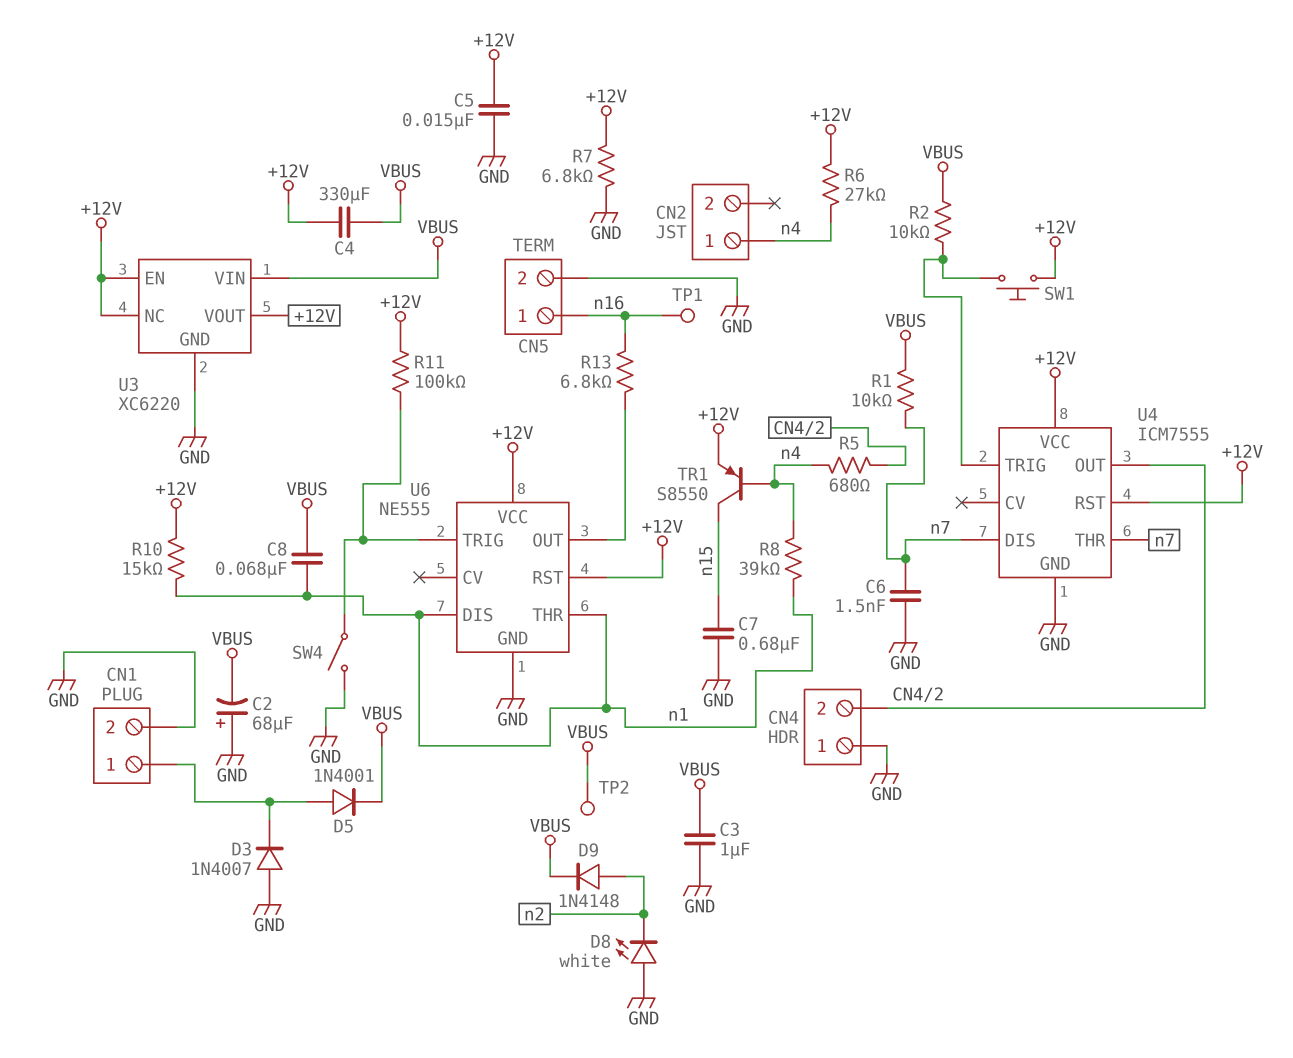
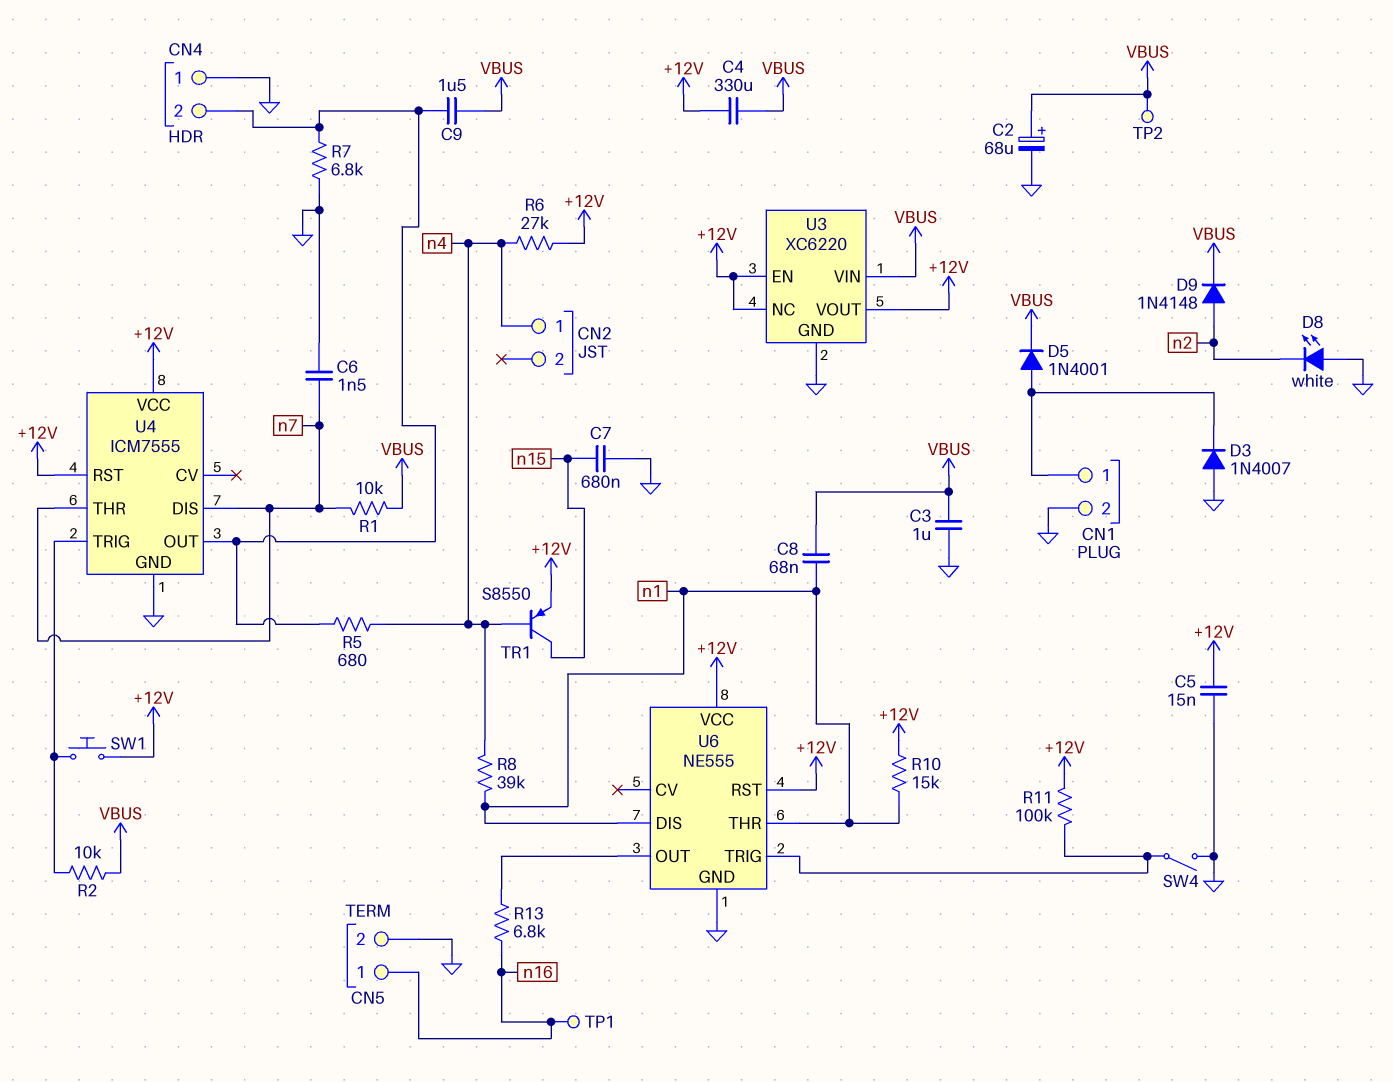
C2: 68uF (plus GND, minus VBUS) -> 68uF (plus VBUS, minus GND)
C9: none -> 1.5uF (CN4/2, VBUS)
R7: 6.8k (+12V, GND) -> 6.8k (CN4/2, GND)

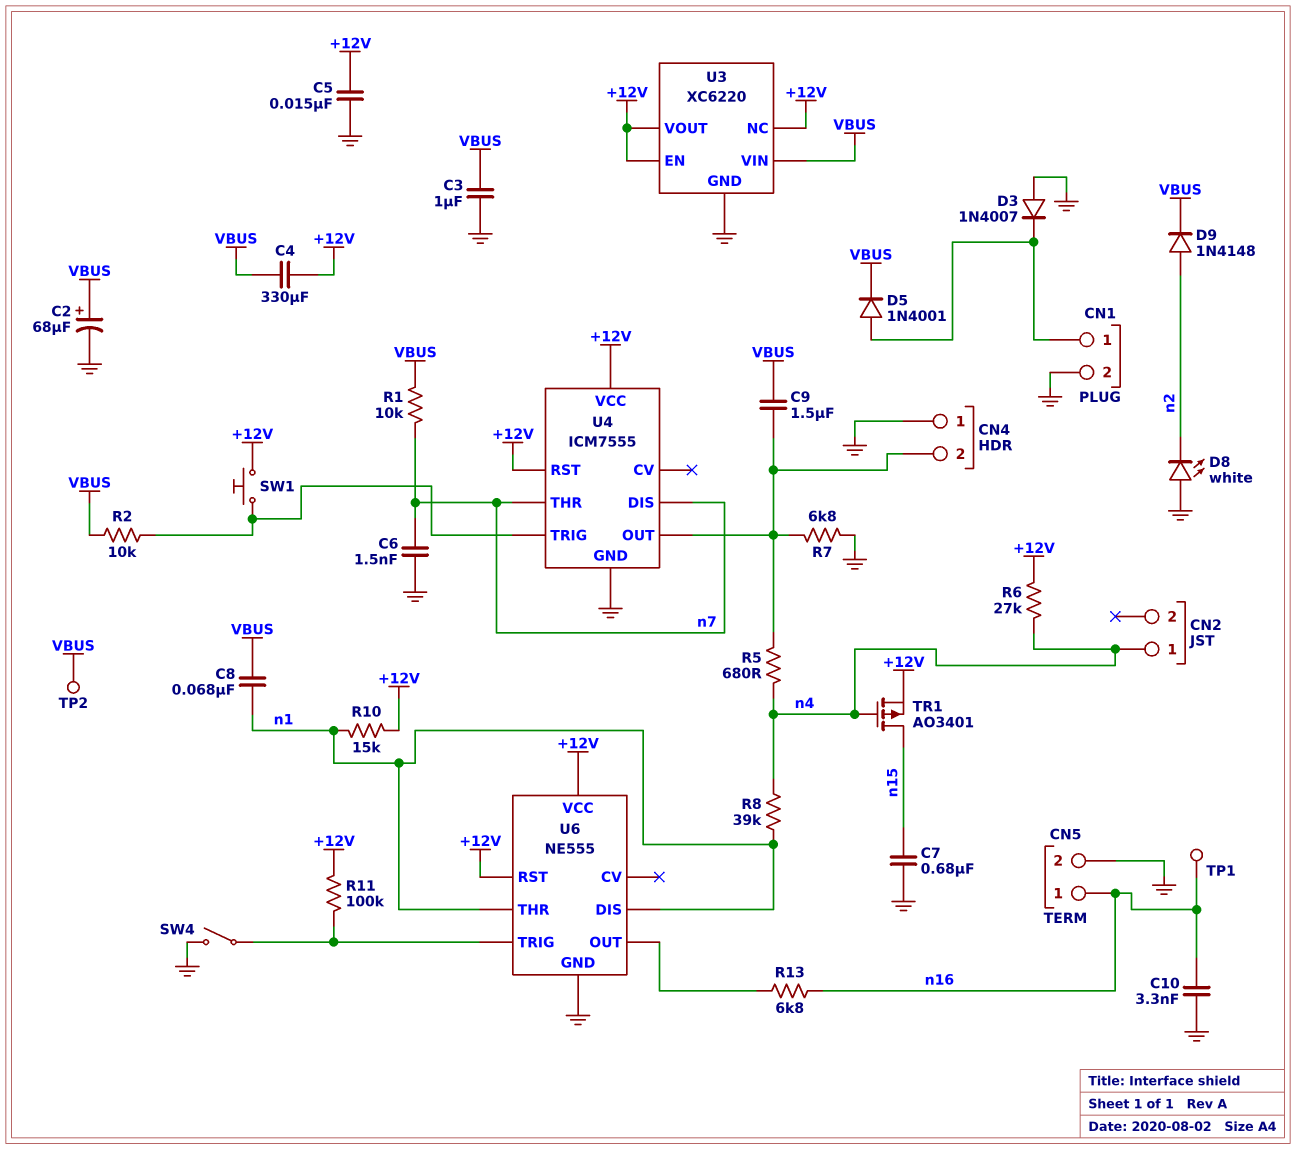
C10: none -> 3.3nF (GND, n16)
TR1: PNP S8550 (B n4, C n15, E +12V) -> PMOS AO3401 (G n4, D n15, S +12V)

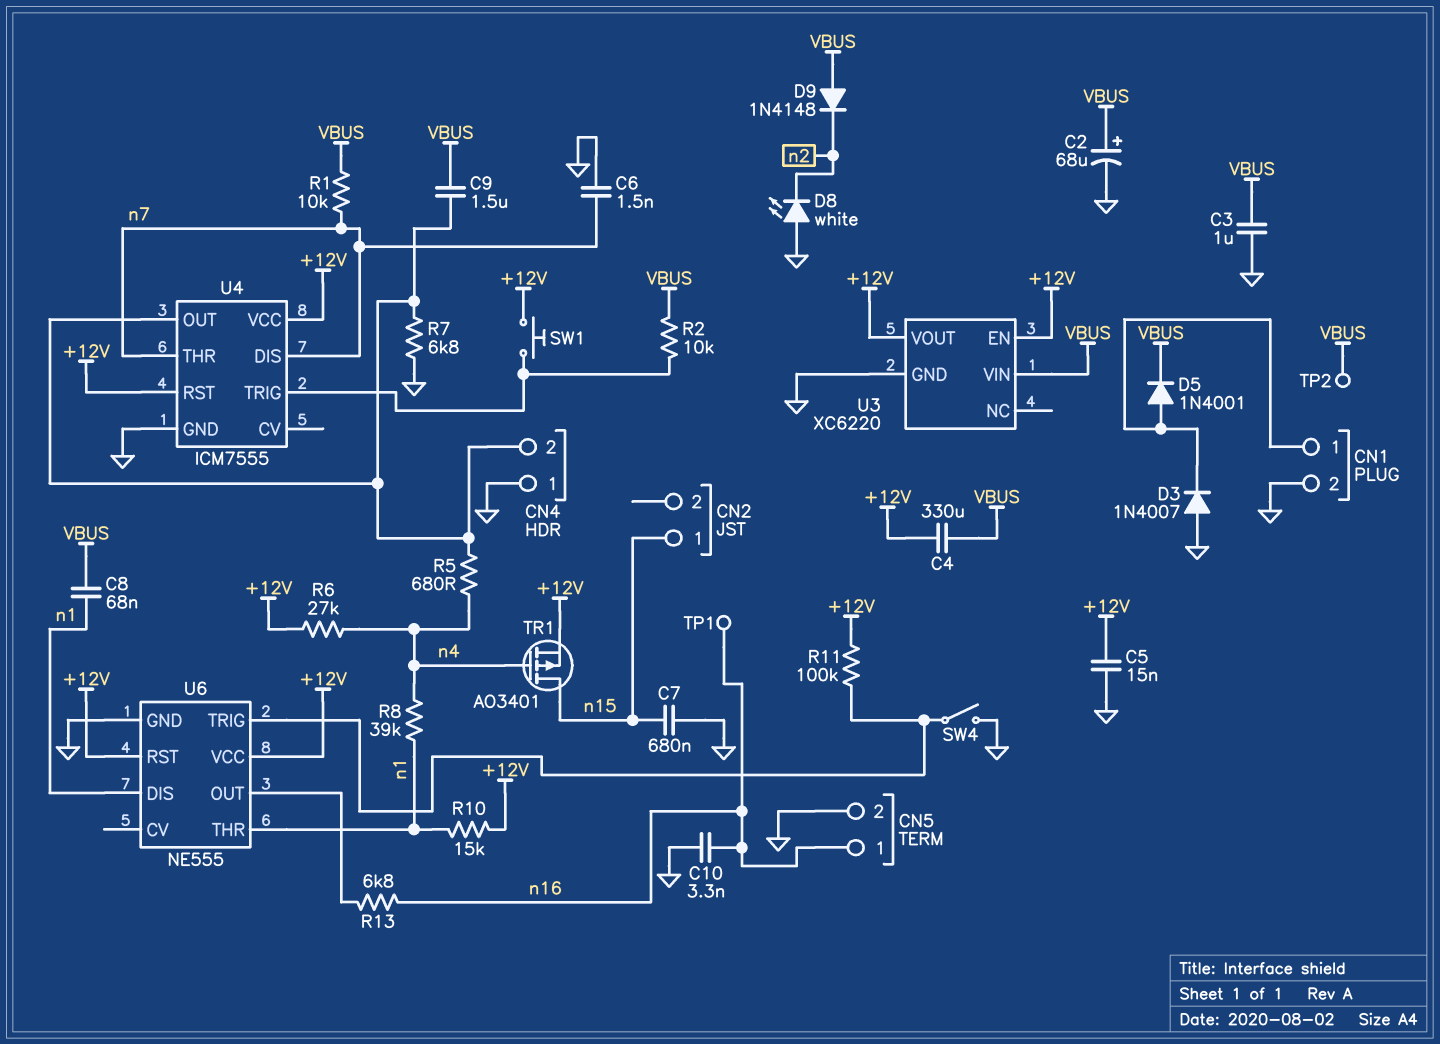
CN2 pin 1: n4 -> n15
D9: diode 1N4148 (A n2, K VBUS) -> diode 1N4148 (A VBUS, K n2)
U3 pin NC: +12V -> none

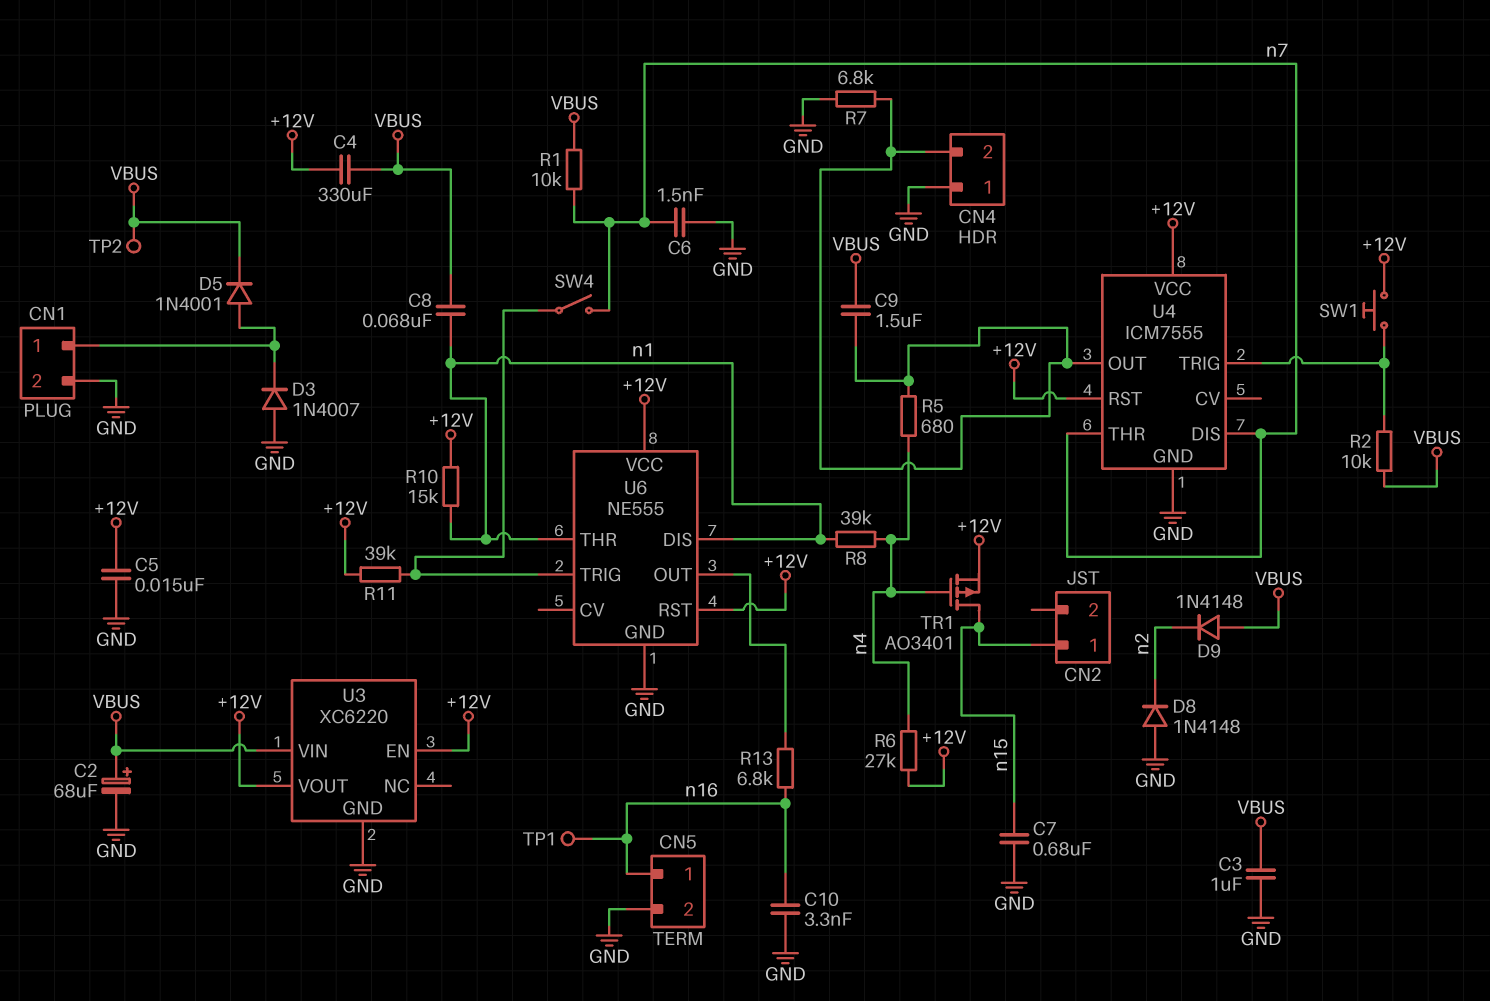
D8: LED white (A GND, K n2) -> diode 1N4148 (A GND, K n2)
R11: 100k (+12V, U6/TRIG) -> 39k (+12V, U6/TRIG)
SW4: switch (GND, U6/TRIG) -> switch (U6/TRIG, n7)

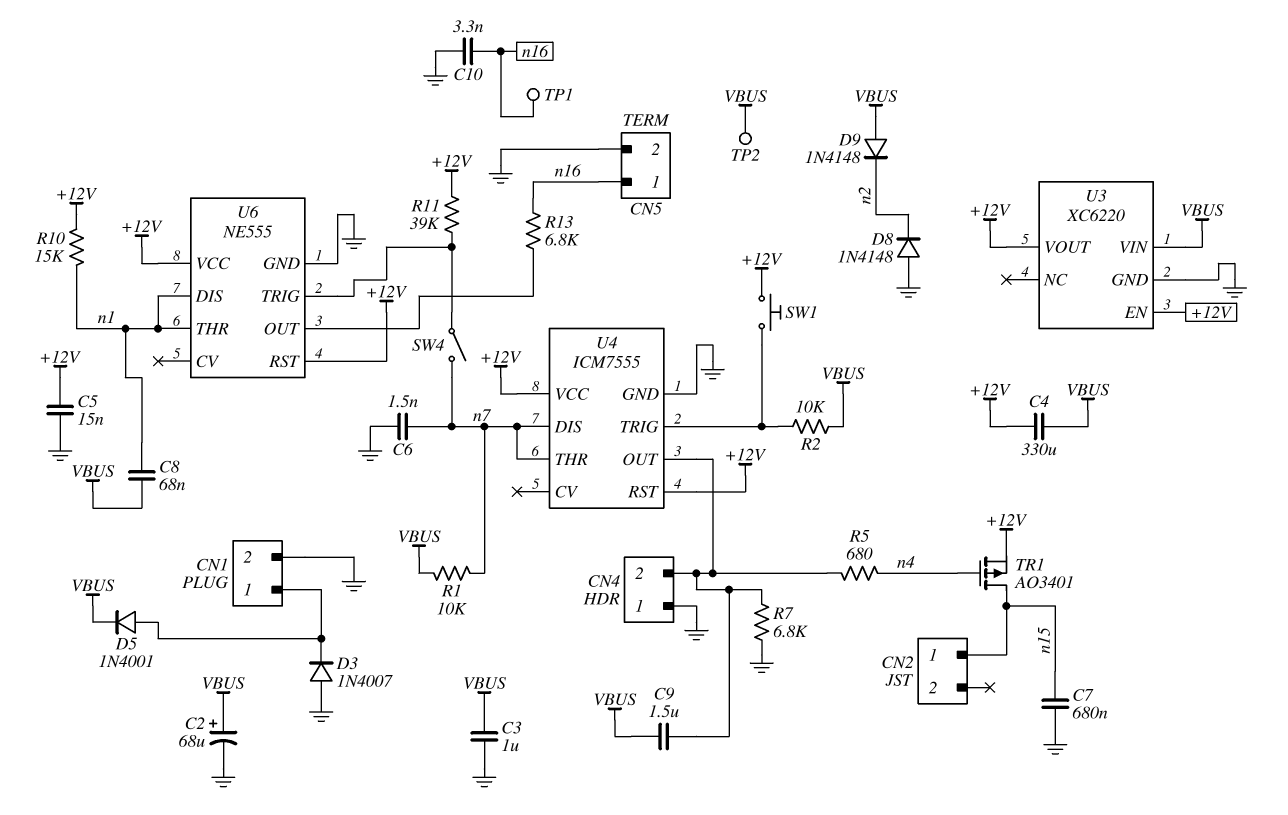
R6: 27k (+12V, n4) -> none
R8: 39k (n1, n4) -> none

